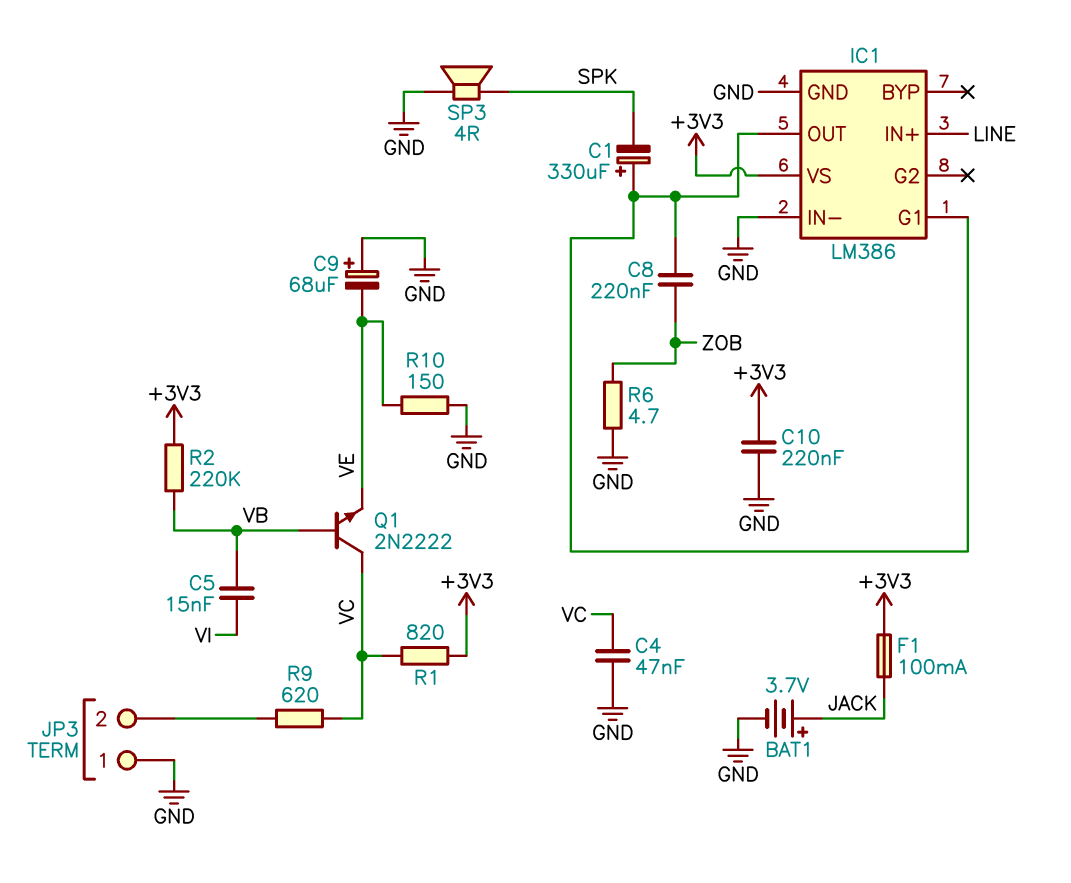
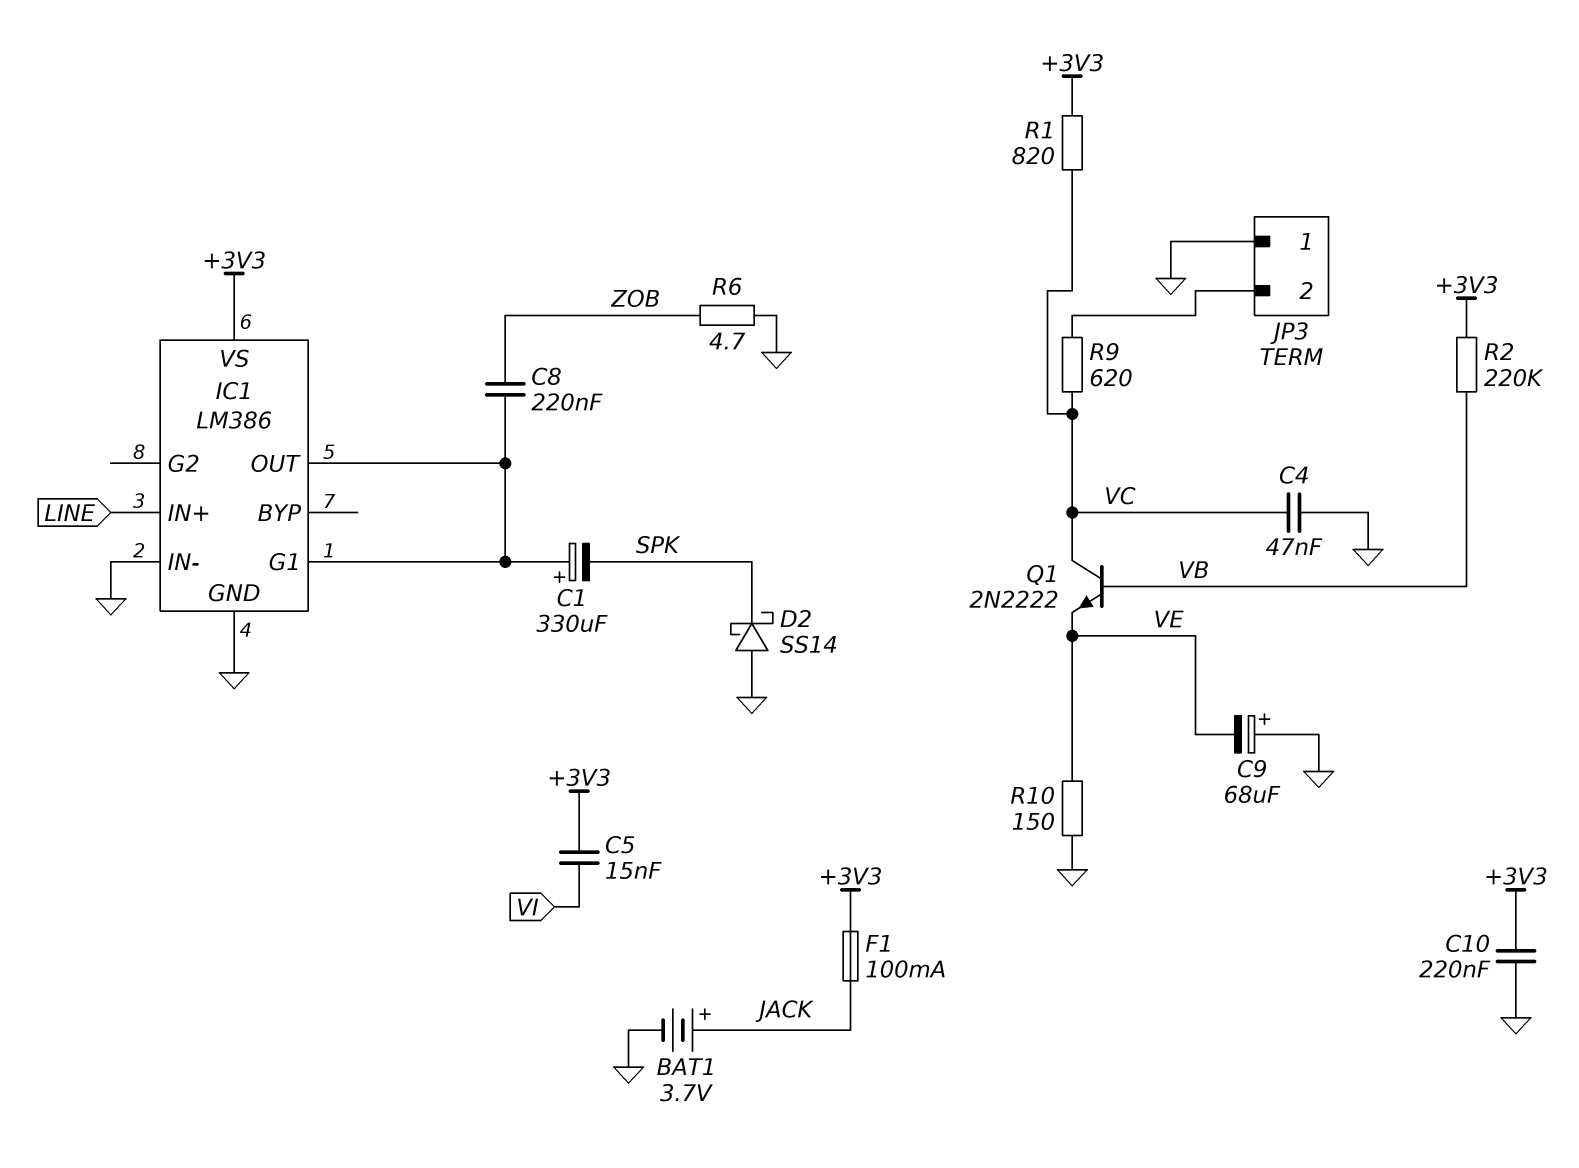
C5: 15nF (VB, VI) -> 15nF (+3V3, VI)
D2: none -> schottky SS14 (A GND, K SPK)
SP3: speaker 4R (GND, SPK) -> none

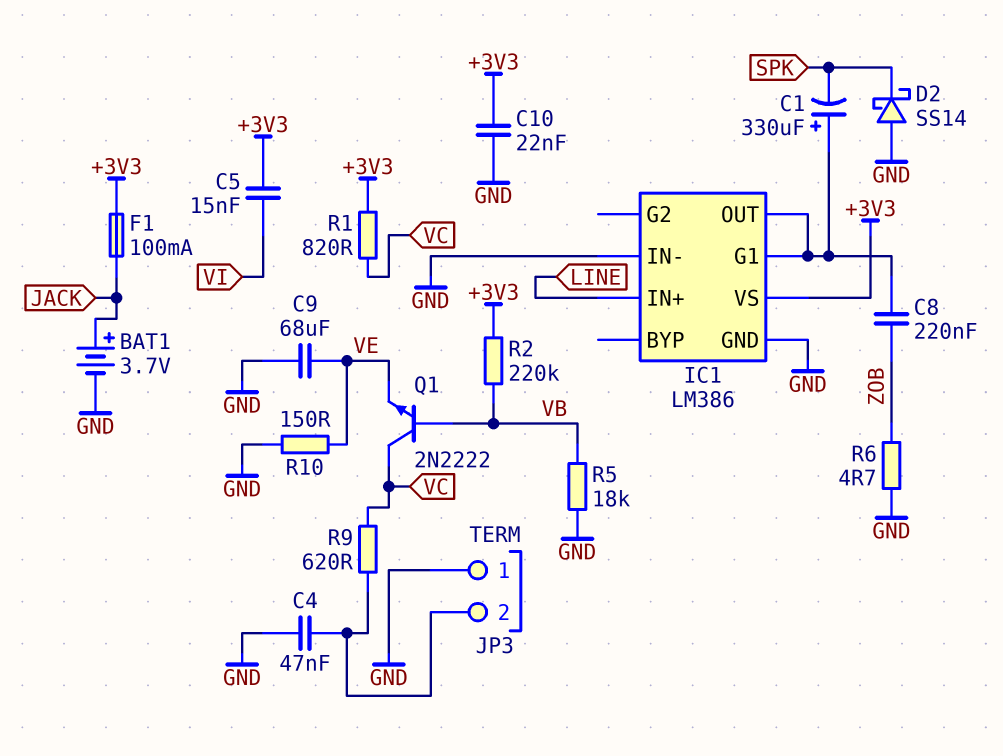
C4: 47nF (GND, VC) -> 47nF (GND, JP3/2)
C9: 68uF (plus GND, minus VE) -> 68uF (GND, VE)
C10: 220nF (+3V3, GND) -> 22nF (+3V3, GND)
R5: none -> 18k (GND, VB)

